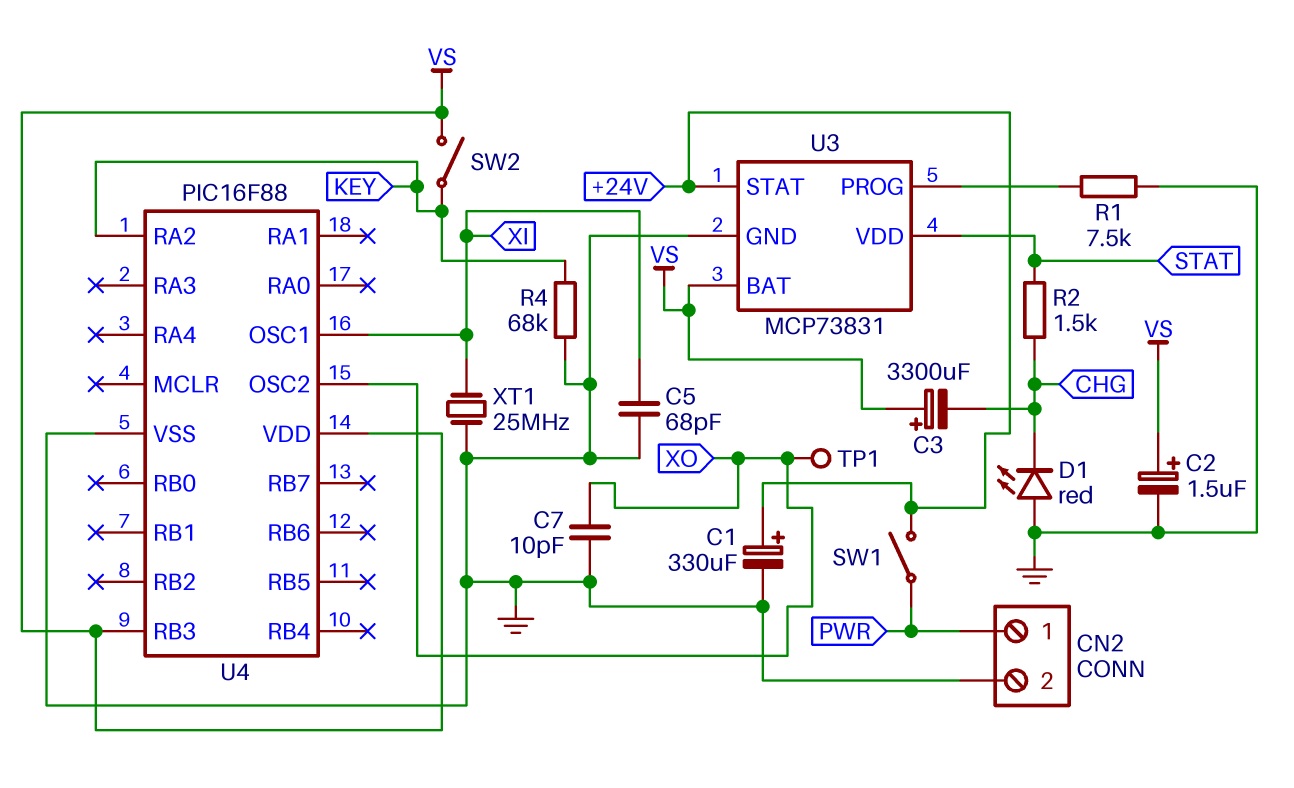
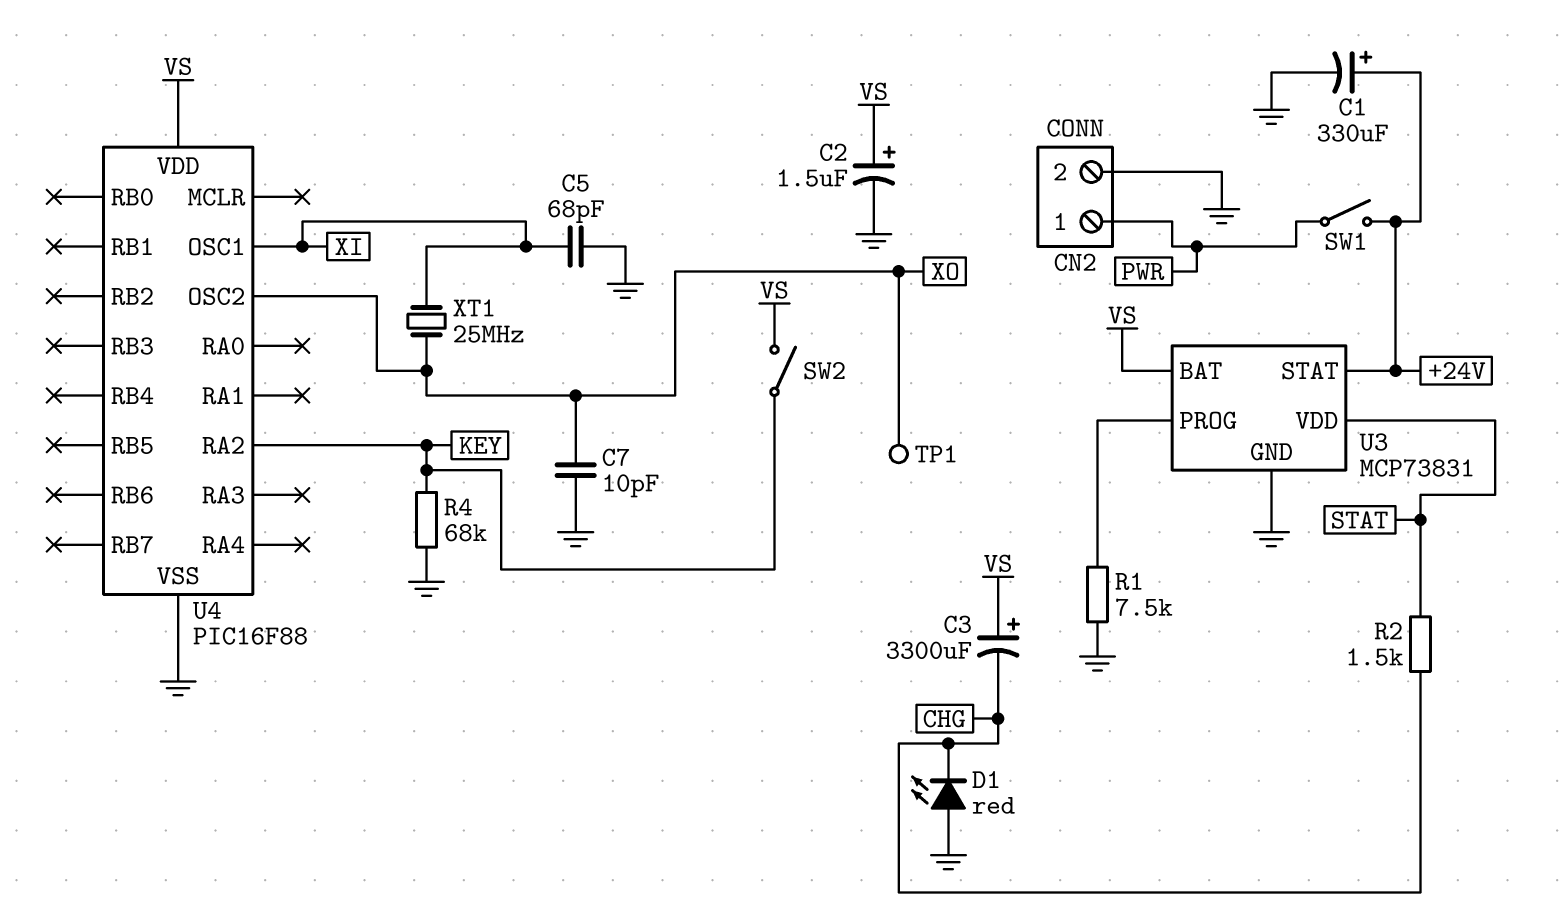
U4 pin RB3: VS -> none
XT1: 25MHz (GND, XI) -> 25MHz (XI, XO)

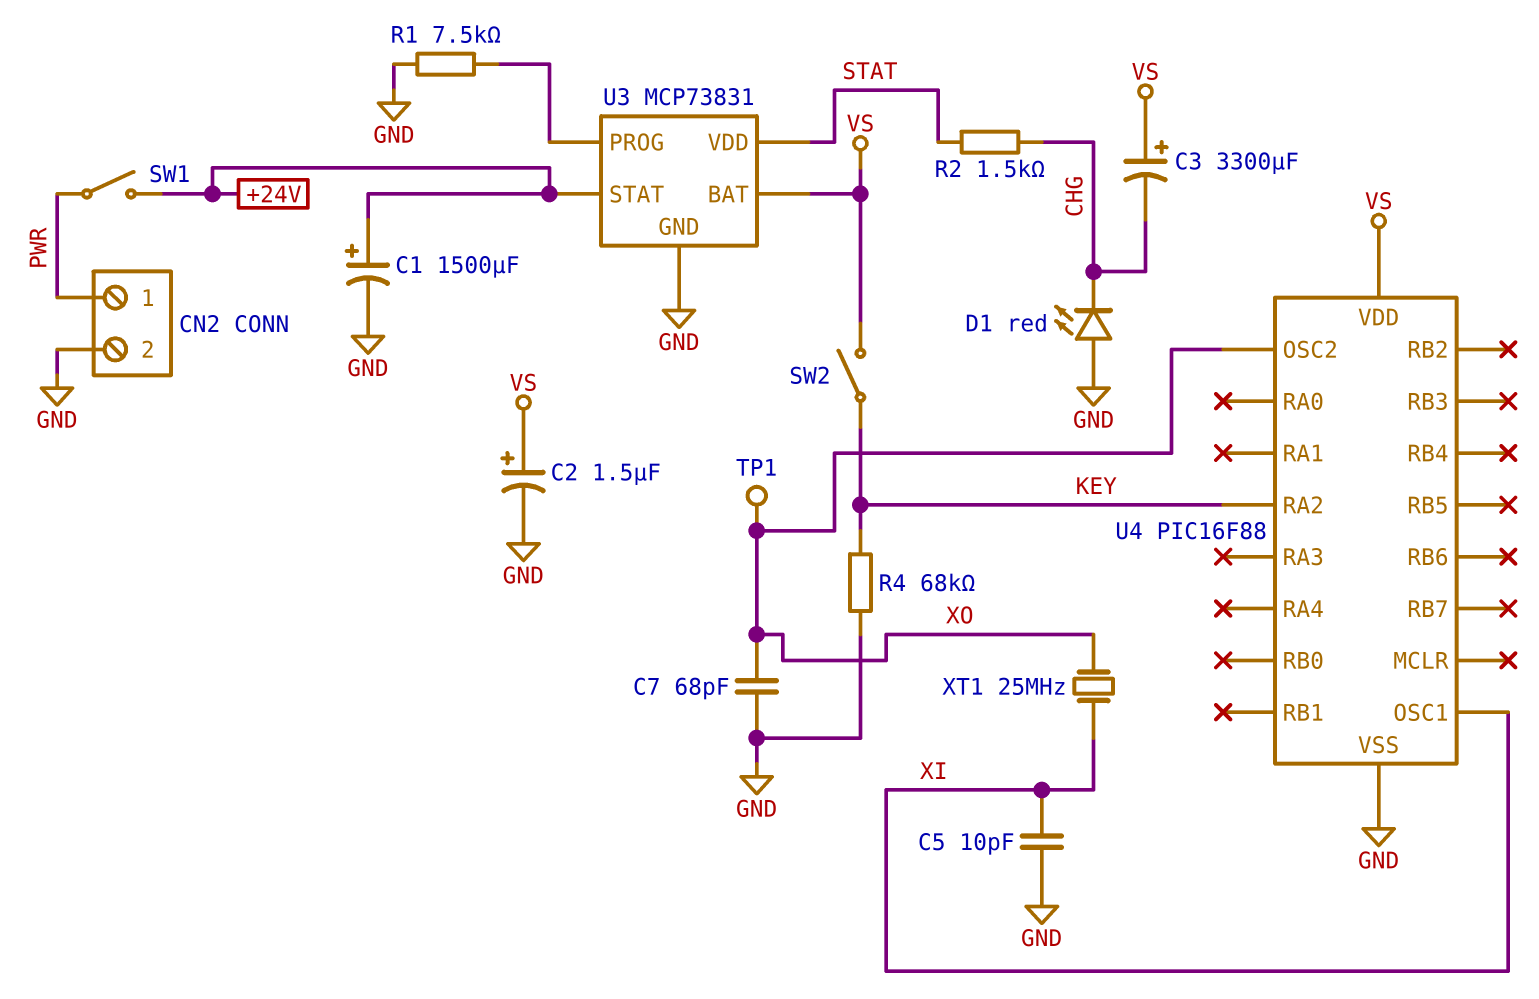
C1: 330uF (plus +24V, minus GND) -> 1500uF (plus +24V, minus GND)
C5: 68pF (GND, XI) -> 10pF (GND, XI)
C7: 10pF (GND, XO) -> 68pF (GND, XO)

